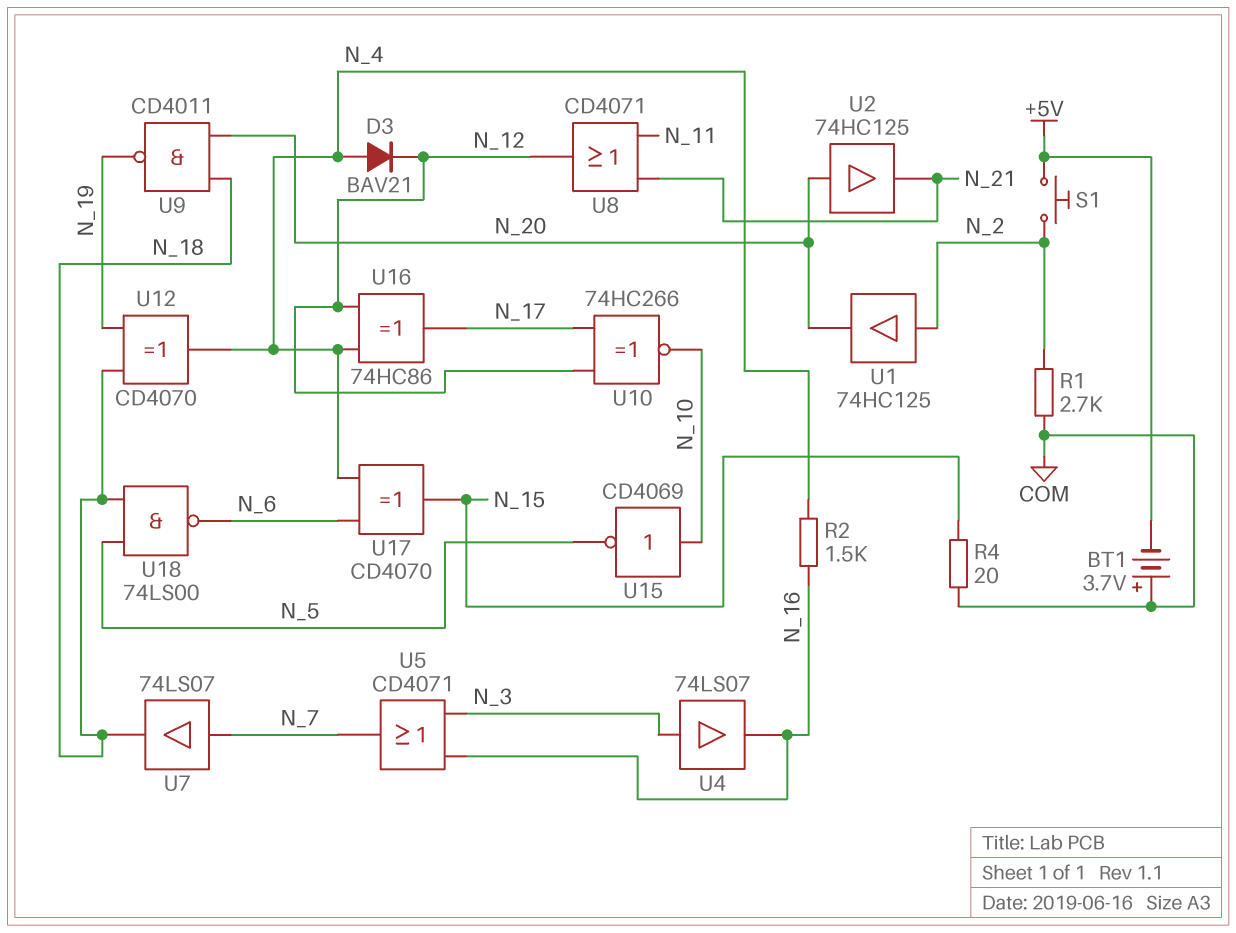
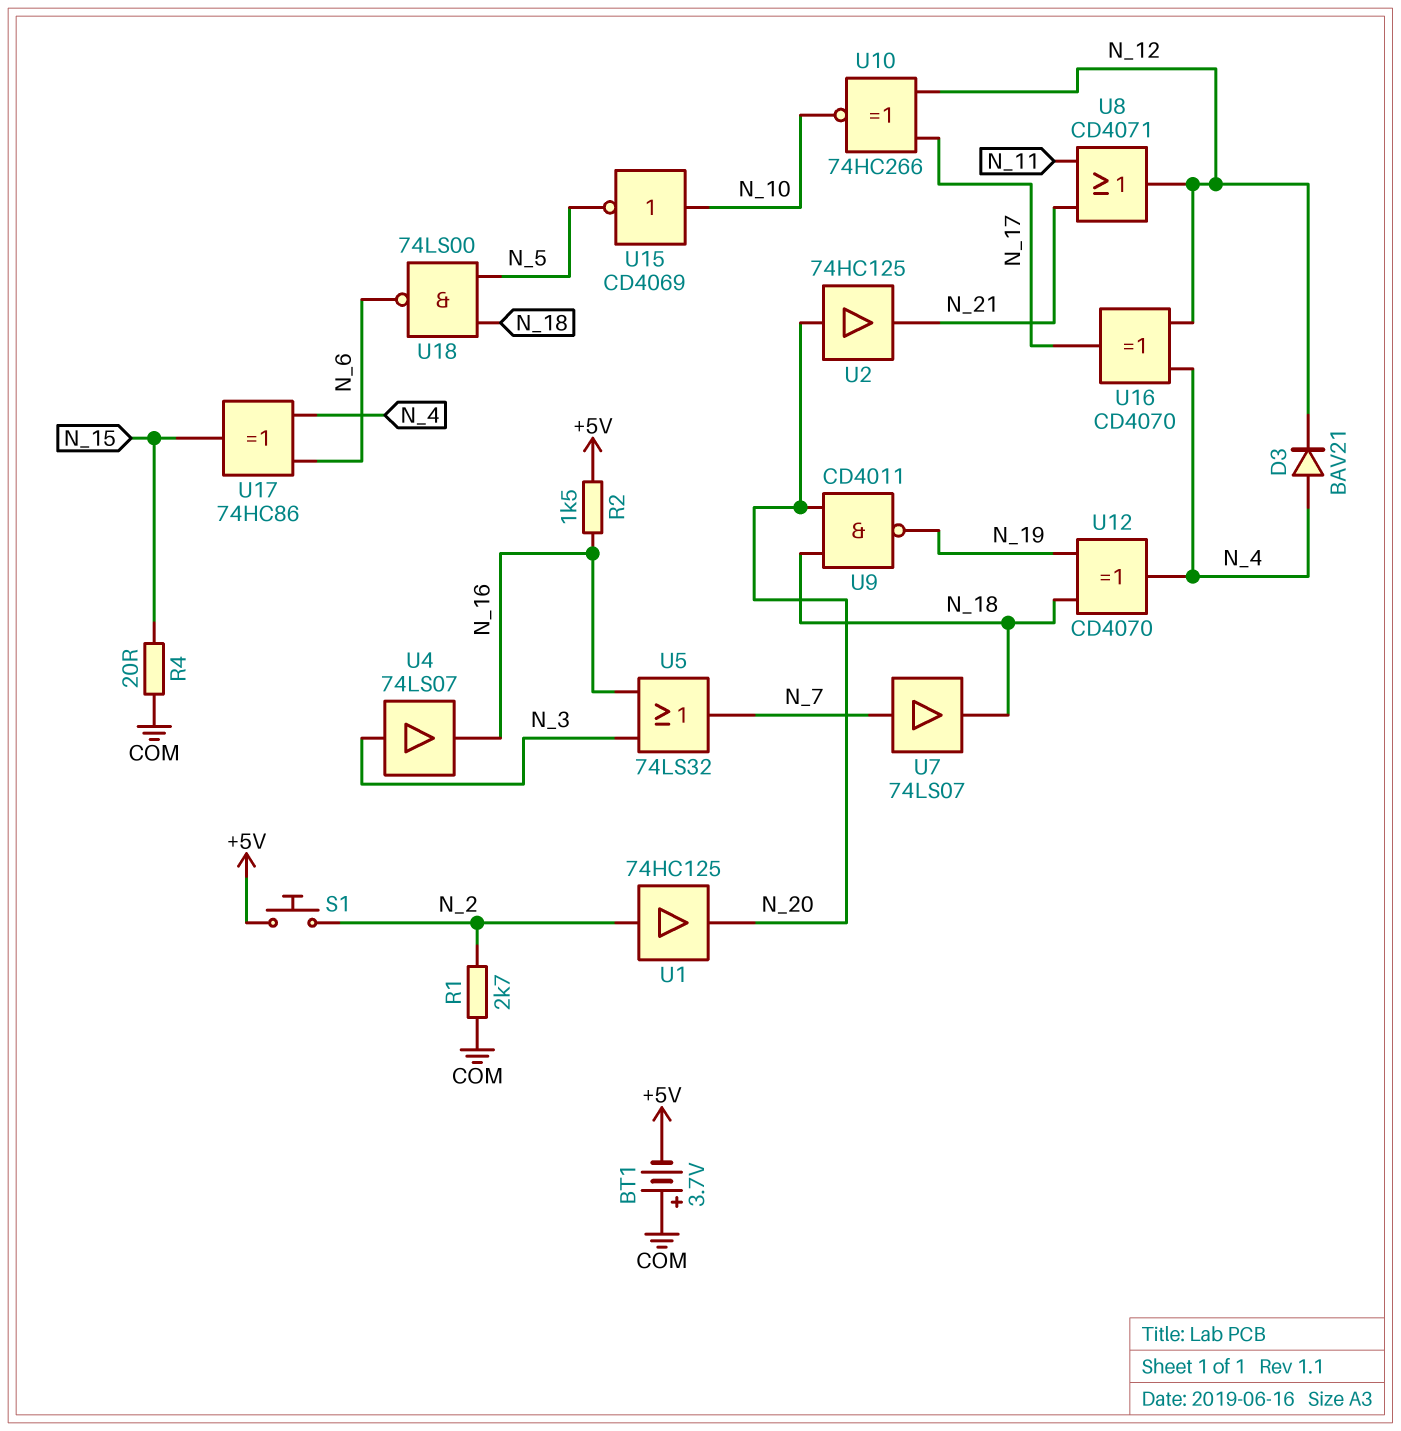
R2: 1.5k (N_4, N_16) -> 1.5k (+5V, N_16)
U5: OR CD4071 (in N_3, in N_16, out N_7) -> OR 74LS32 (in N_3, in N_16, out N_7)
U16: XOR 74HC86 (in N_4, in N_12, out N_17) -> XOR CD4070 (in N_4, in N_12, out N_17)
U17: XOR CD4070 (in N_4, in N_6, out N_15) -> XOR 74HC86 (in N_4, in N_6, out N_15)

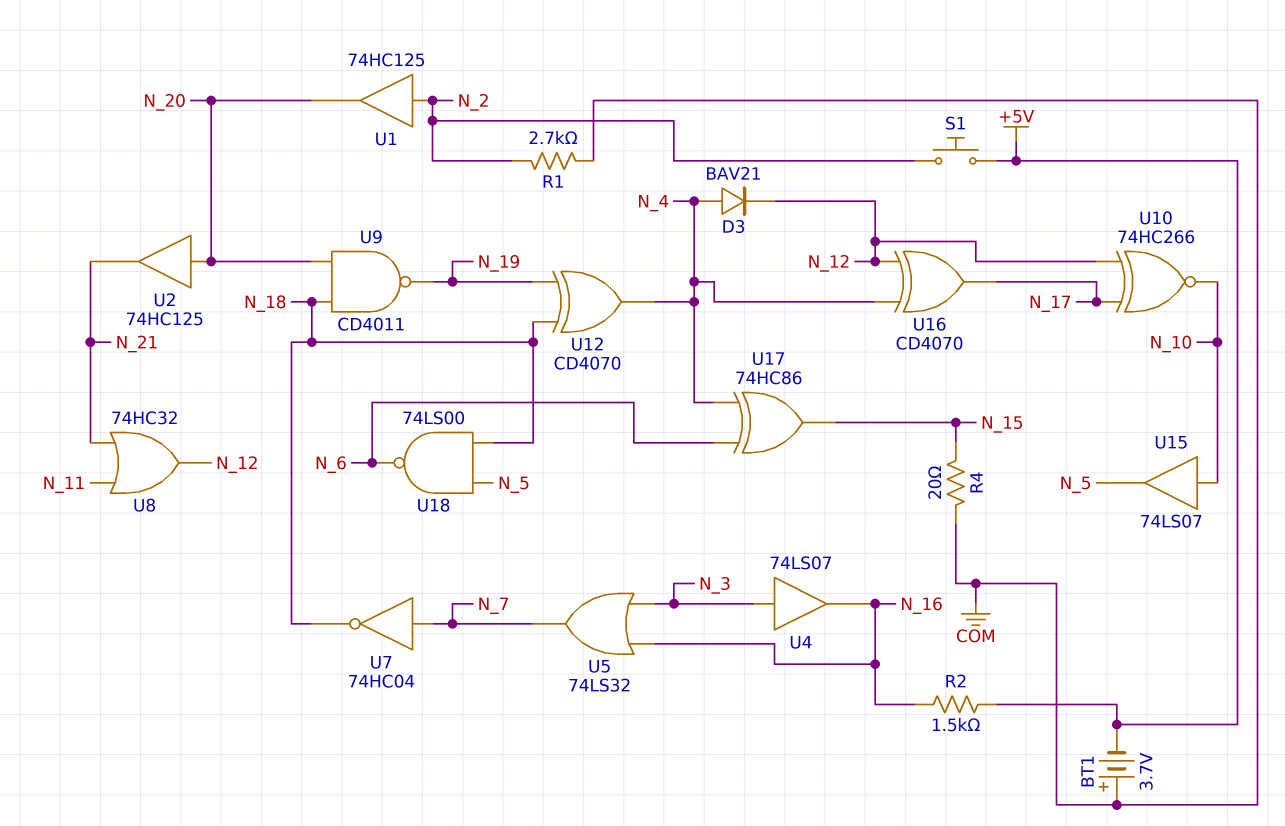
U7: buffer 74LS07 (in N_7, out N_18) -> NOT 74HC04 (in N_7, out N_18)
U8: OR CD4071 (in N_11, in N_21, out N_12) -> OR 74HC32 (in N_11, in N_21, out N_12)
U15: NOT CD4069 (in N_10, out N_5) -> buffer 74LS07 (in N_10, out N_5)

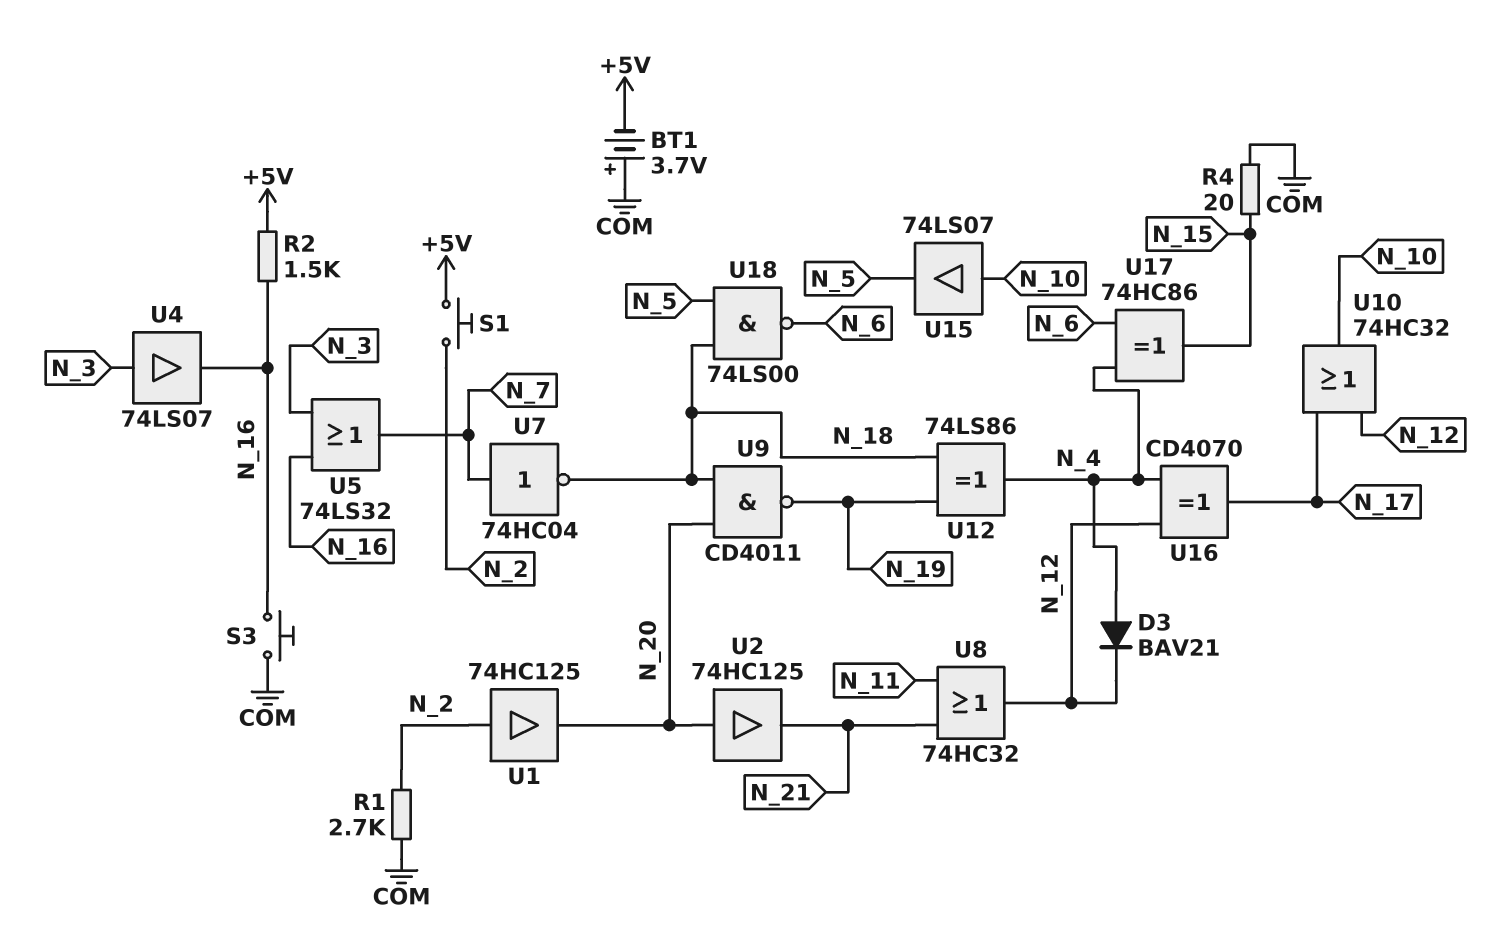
S3: none -> button (COM, N_16)
U10: XNOR 74HC266 (in N_12, in N_17, out N_10) -> OR 74HC32 (in N_12, in N_17, out N_10)
U12: XOR CD4070 (in N_18, in N_19, out N_4) -> XOR 74LS86 (in N_18, in N_19, out N_4)

